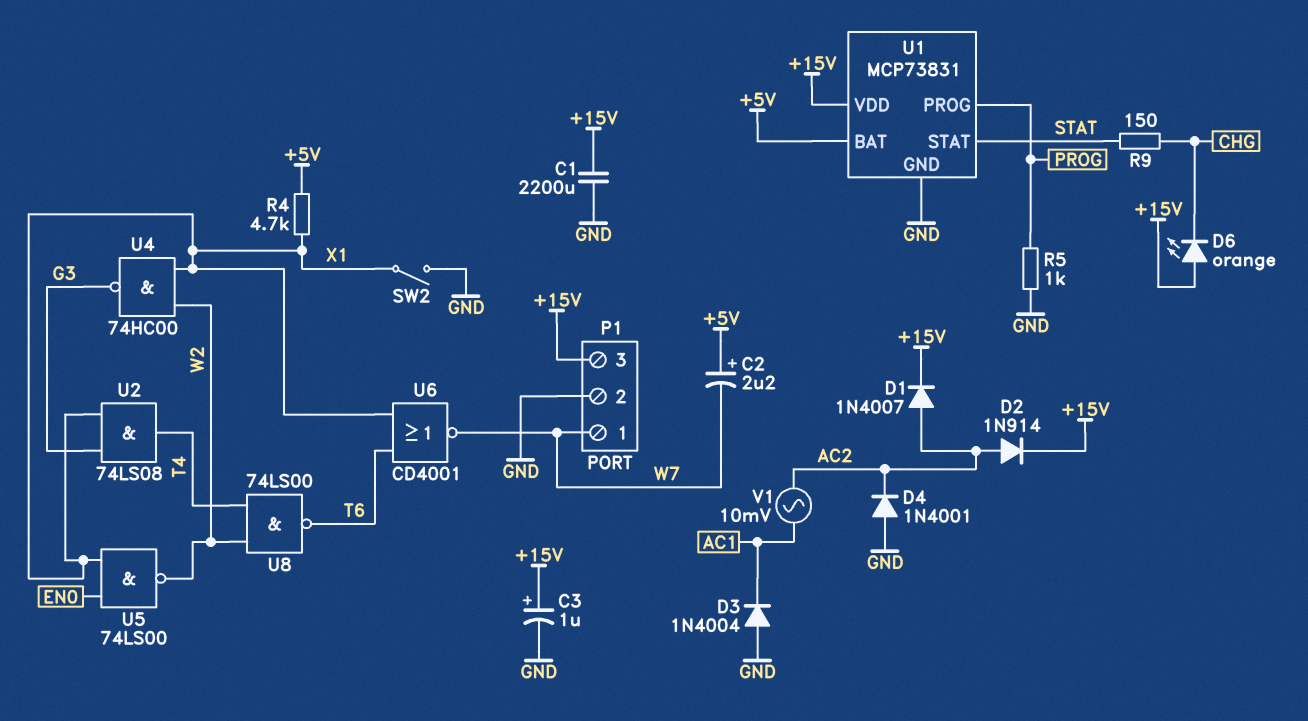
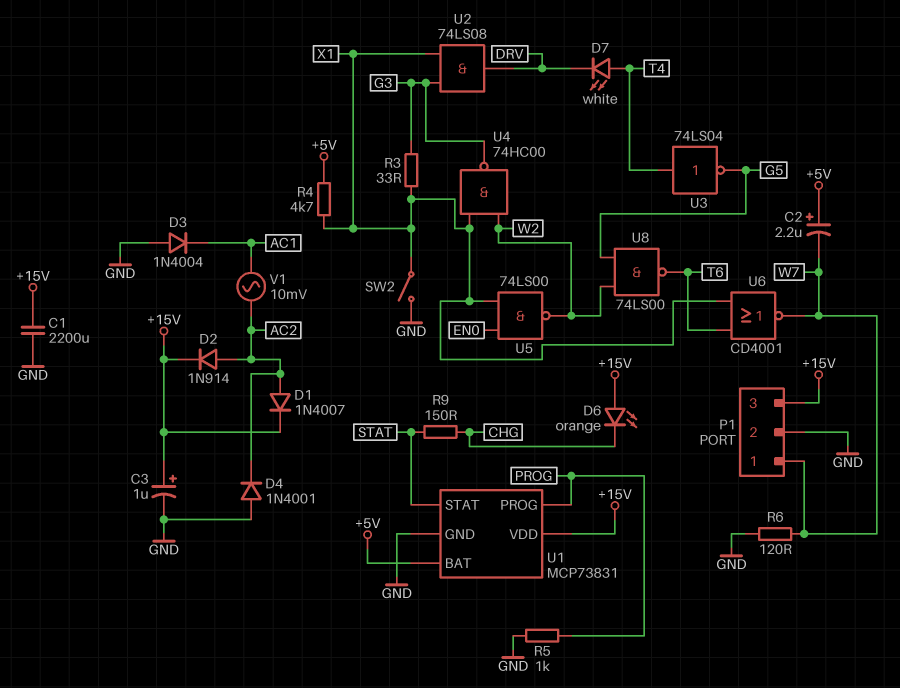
D7: none -> LED white (A T4, K DRV)
R3: none -> 33 (G3, X1)
R6: none -> 120 (GND, W7)
U2: AND 74LS08 (in G3, in X1, out T4) -> AND 74LS08 (in G3, in X1, out DRV)
U3: none -> NOT 74LS04 (in T4, out G5)
U8: NAND 74LS00 (in T4, in W2, out T6) -> NAND 74LS00 (in G5, in W2, out T6)

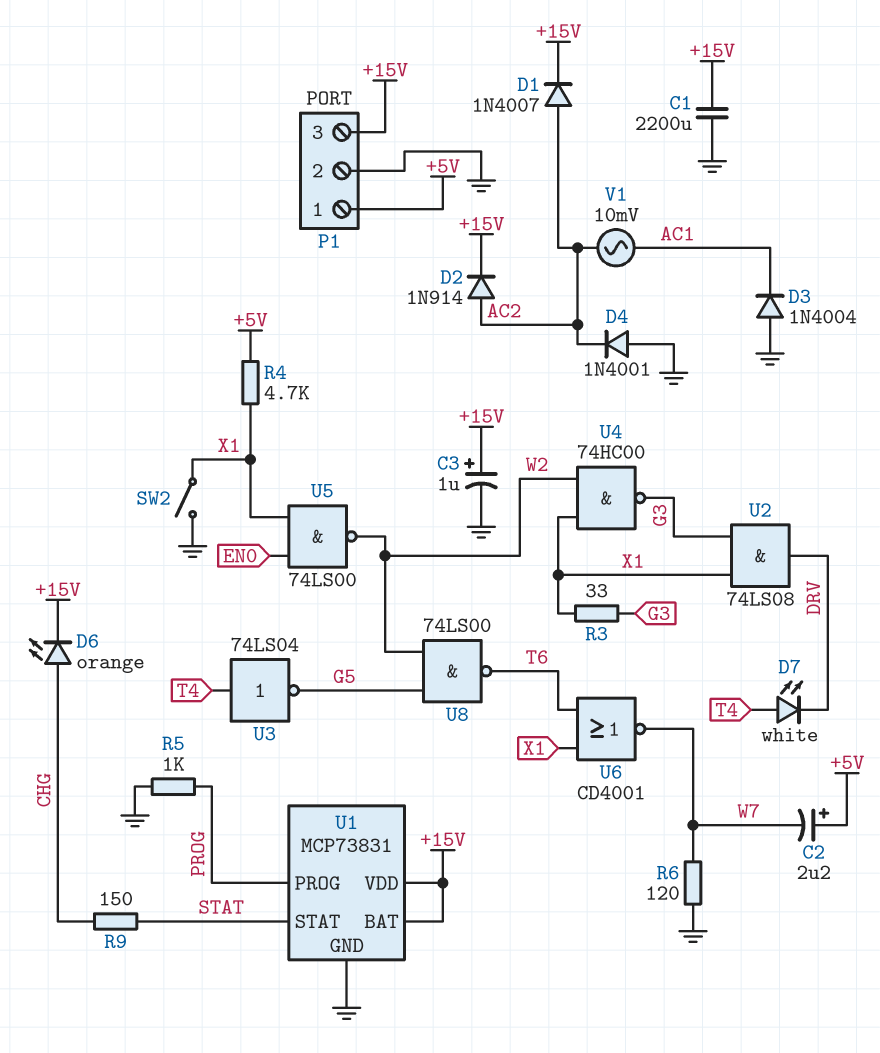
D6: LED orange (A +15V, K CHG) -> LED orange (A CHG, K +15V)
P1 pin 1: W7 -> +5V
U1 pin BAT: +5V -> +15V

